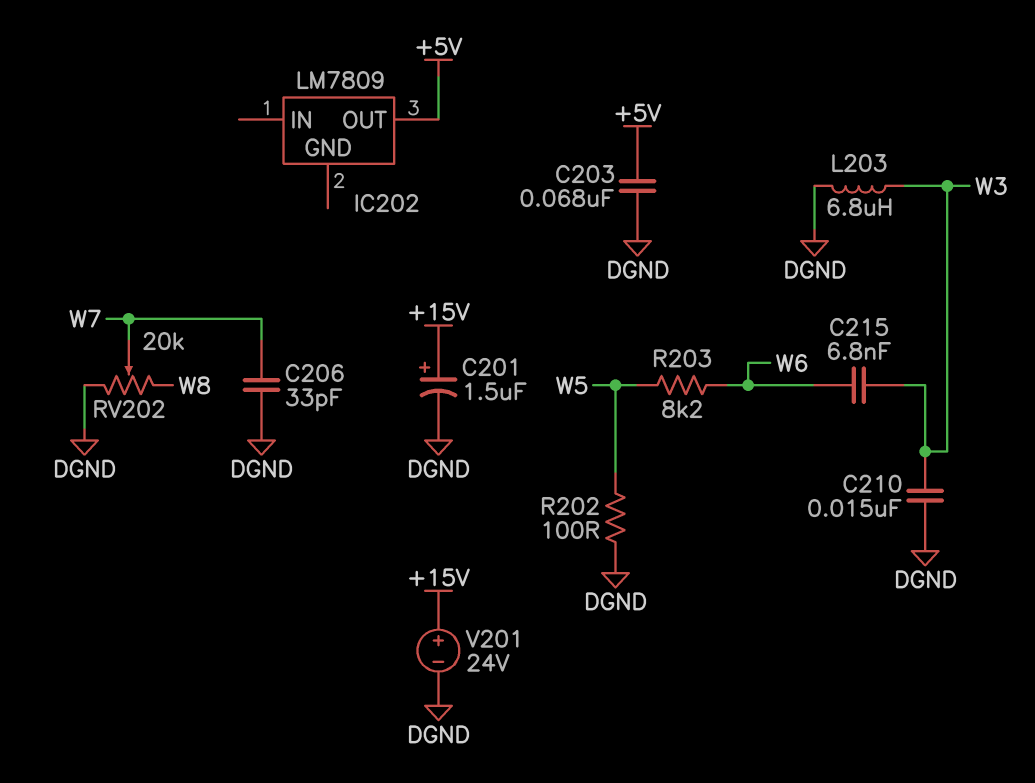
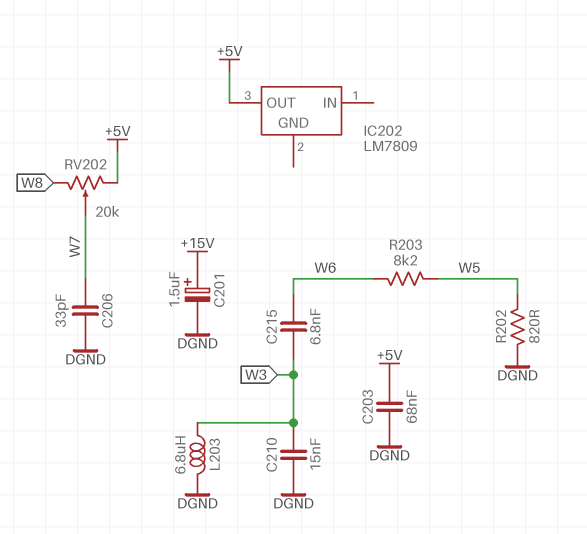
R202: 100 (DGND, W5) -> 820 (DGND, W5)
RV202: 20k (DGND, W8, wiper W7) -> 20k (+5V, W8, wiper W7)
V201: 24V (plus +15V, minus DGND) -> none

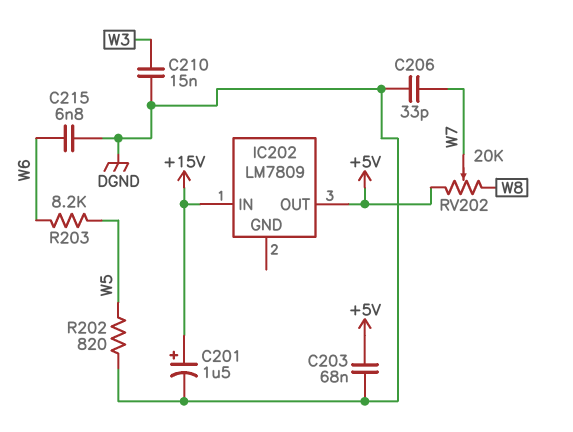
C215: 6.8nF (W3, W6) -> 6.8nF (DGND, W6)
IC202 pin IN: none -> +15V
L203: 6.8uH (DGND, W3) -> none

